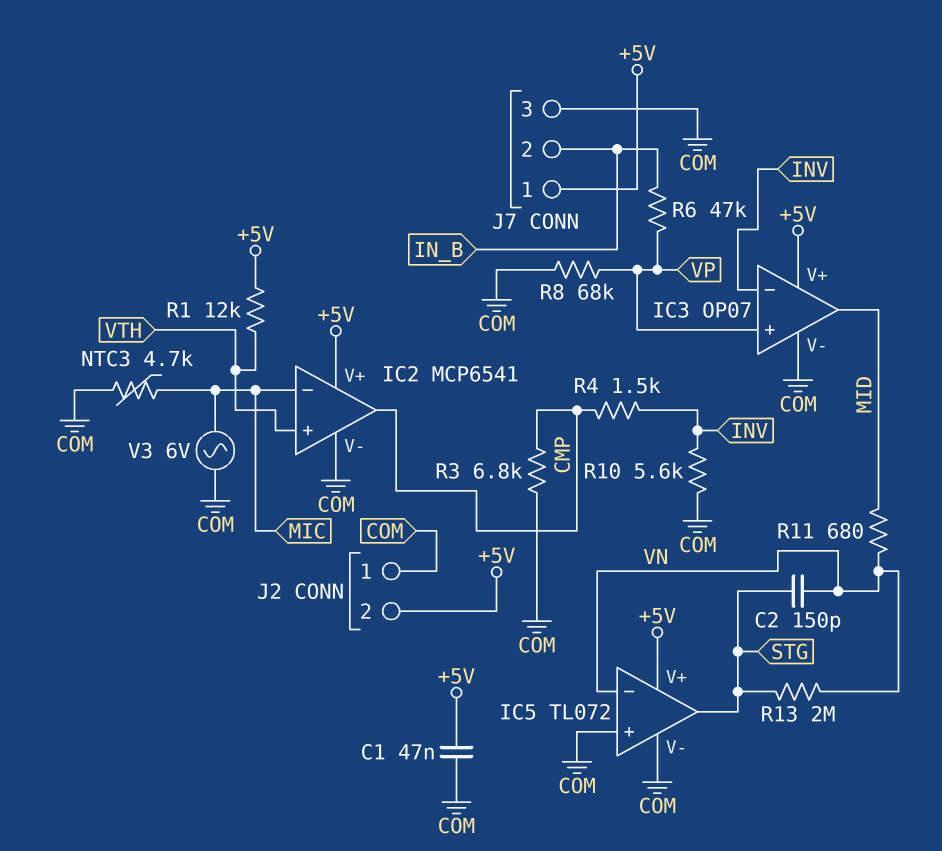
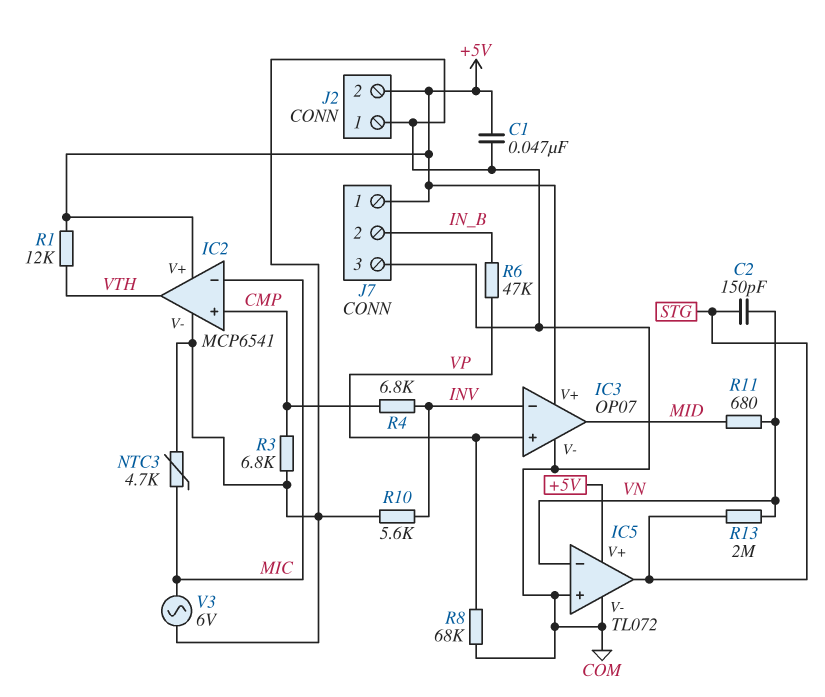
IC2 pin in+: VTH -> CMP
IC2 pin out: CMP -> VTH
R4: 1.5k (CMP, INV) -> 6.8k (CMP, INV)

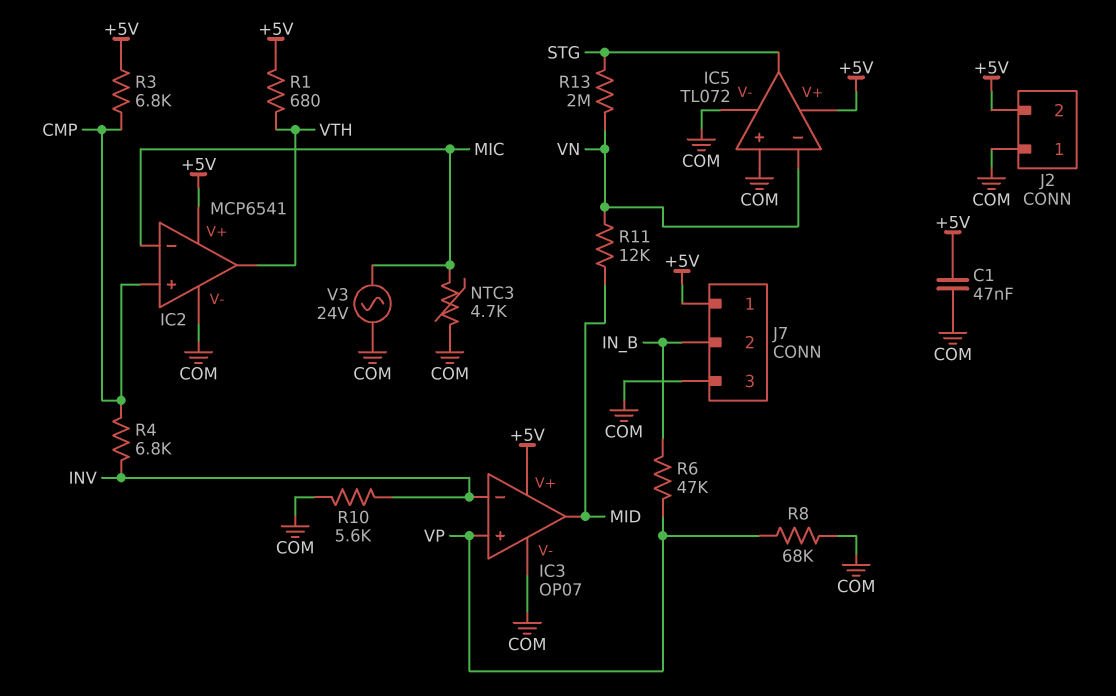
C2: 150pF (STG, VN) -> none
R1: 12k (+5V, VTH) -> 680 (+5V, VTH)
R3: 6.8k (CMP, COM) -> 6.8k (+5V, CMP)
R11: 680 (MID, VN) -> 12k (MID, VN)
V3: AC 6V (COM, MIC) -> AC 24V (COM, MIC)

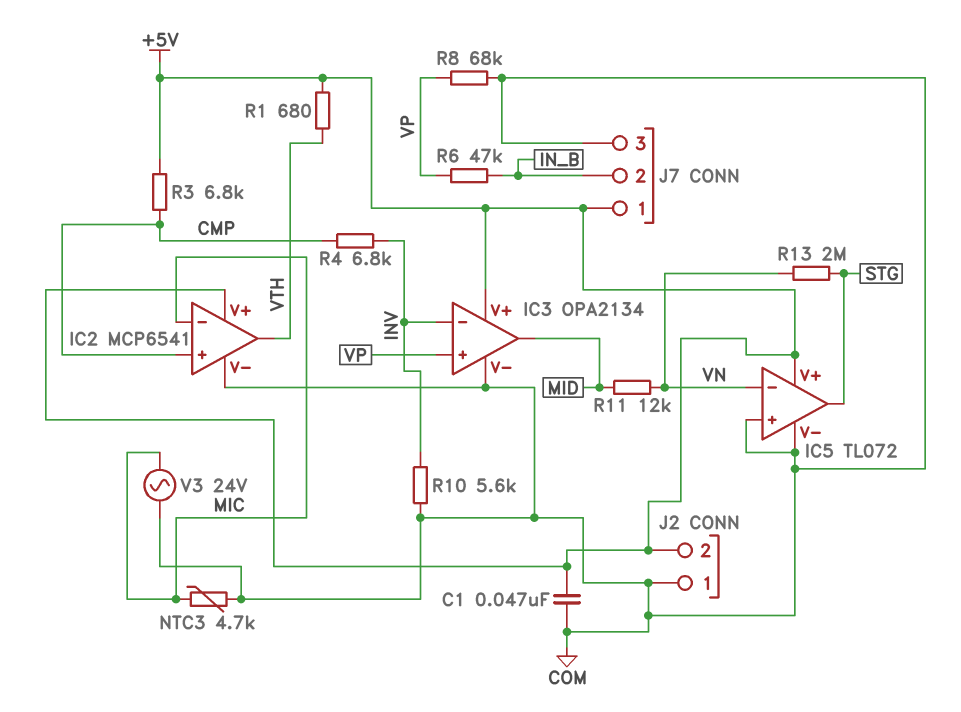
IC3: OP07 -> OPA2134

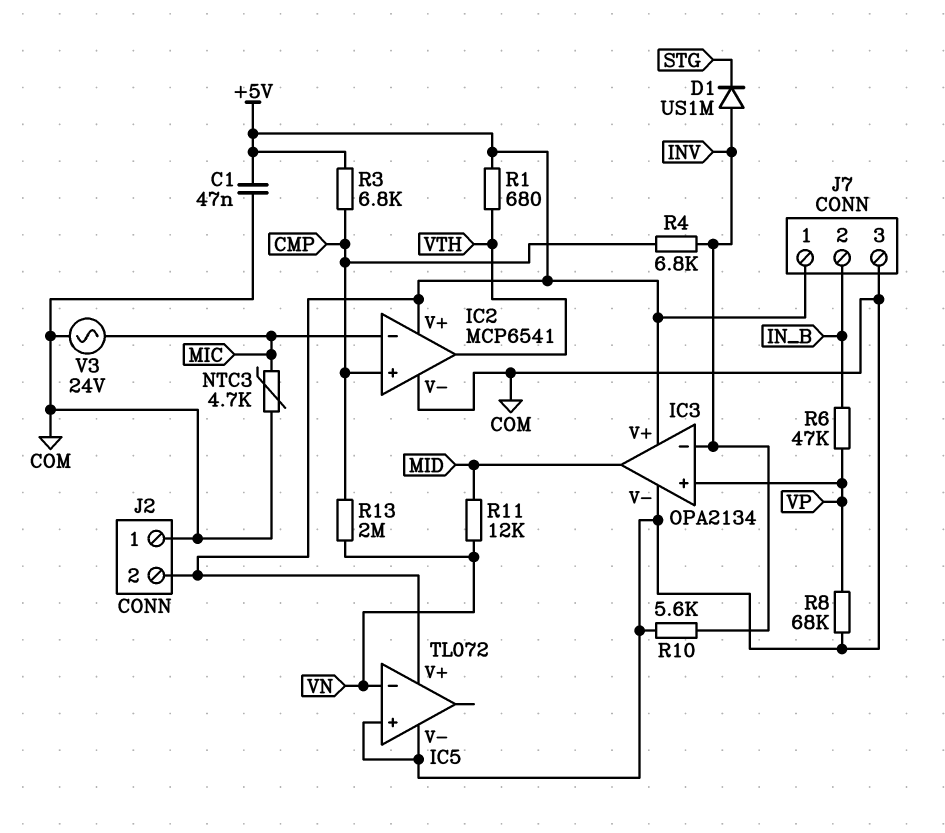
D1: none -> diode US1M (A INV, K STG)
IC5 pin out: STG -> none
R13: 2M (STG, VN) -> 2M (CMP, VN)

